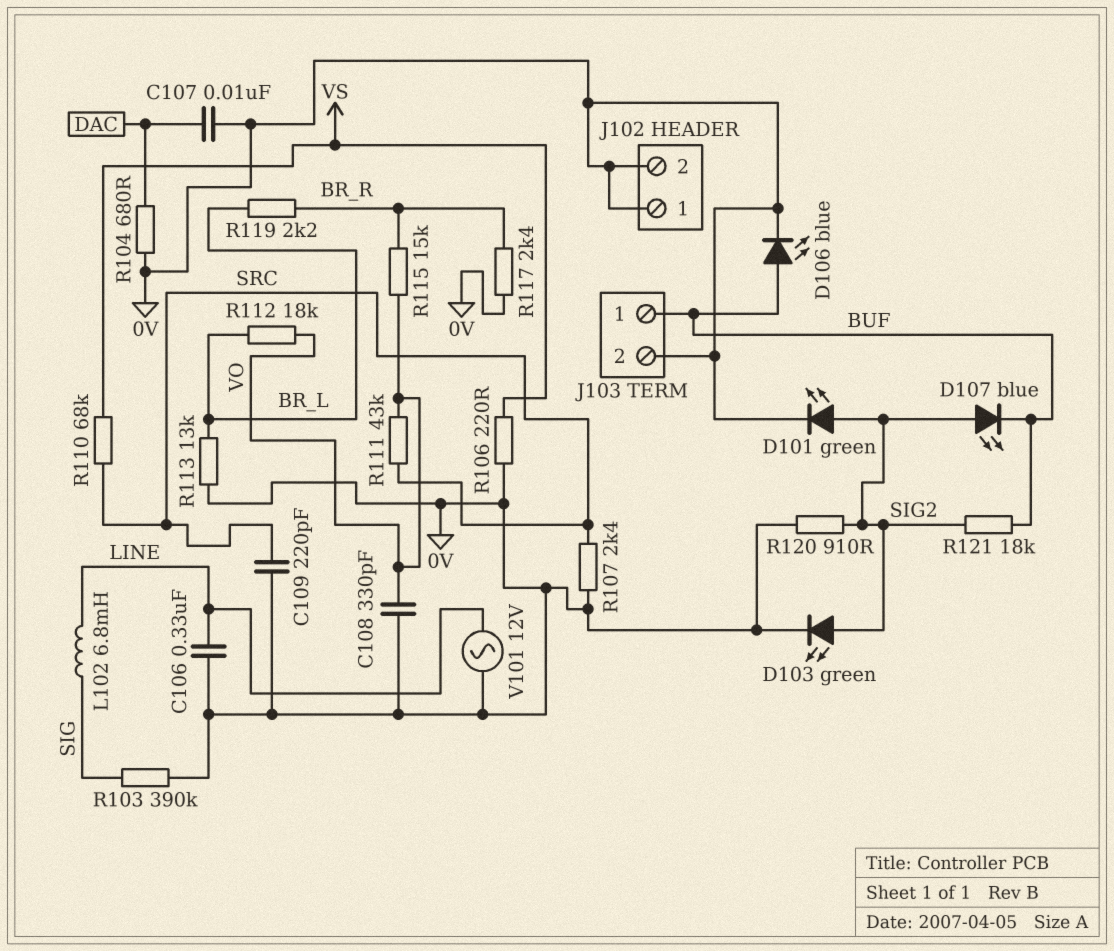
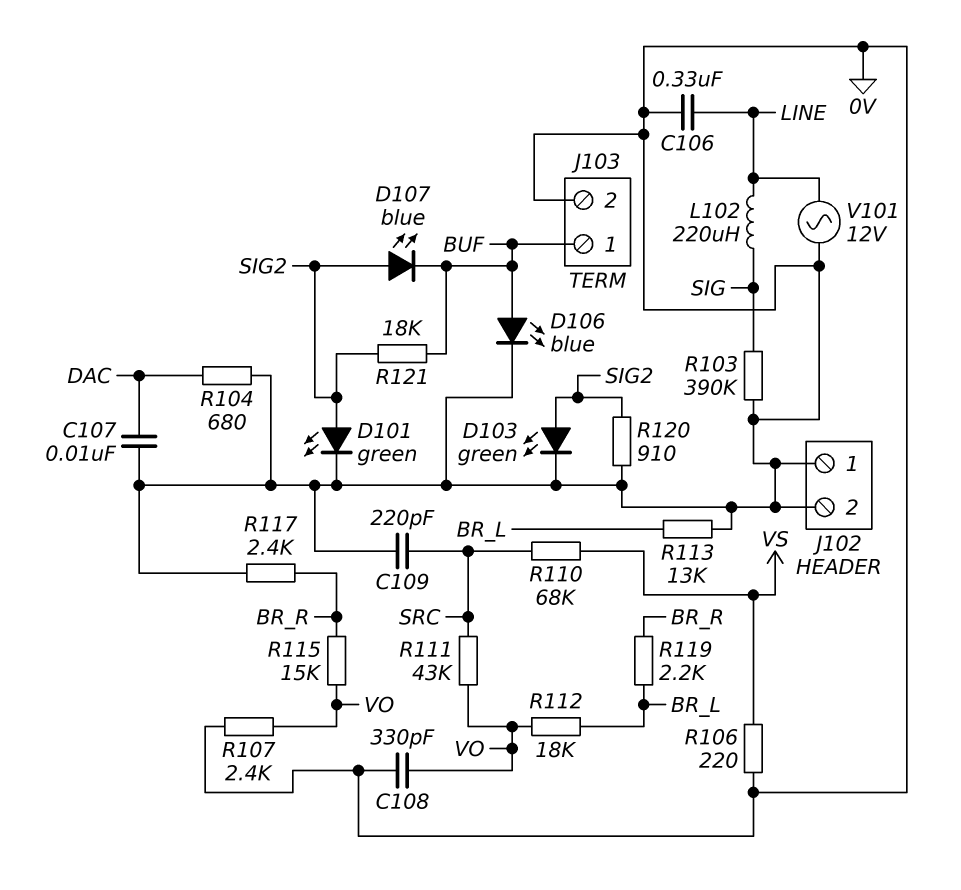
L102: 6.8mH (LINE, SIG) -> 220uH (LINE, SIG)
R107: 2.4k (0V, SRC) -> 2.4k (0V, VO)

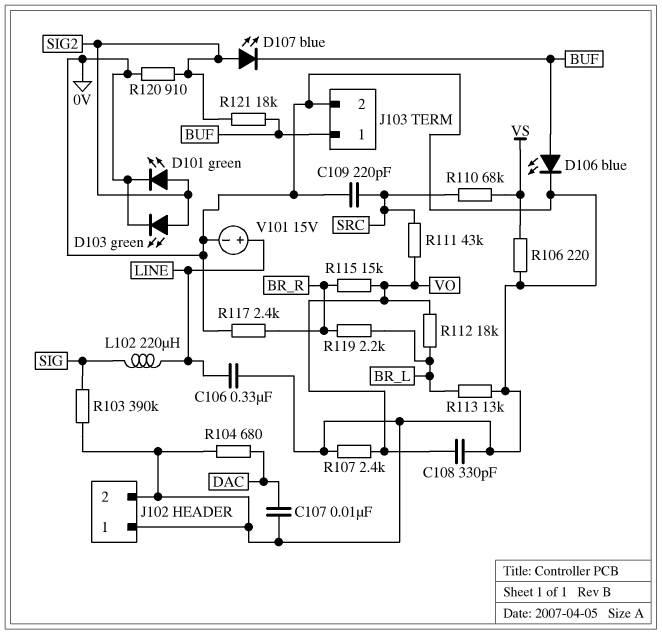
V101: AC 12V (0V, LINE) -> 15V (plus LINE, minus 0V)

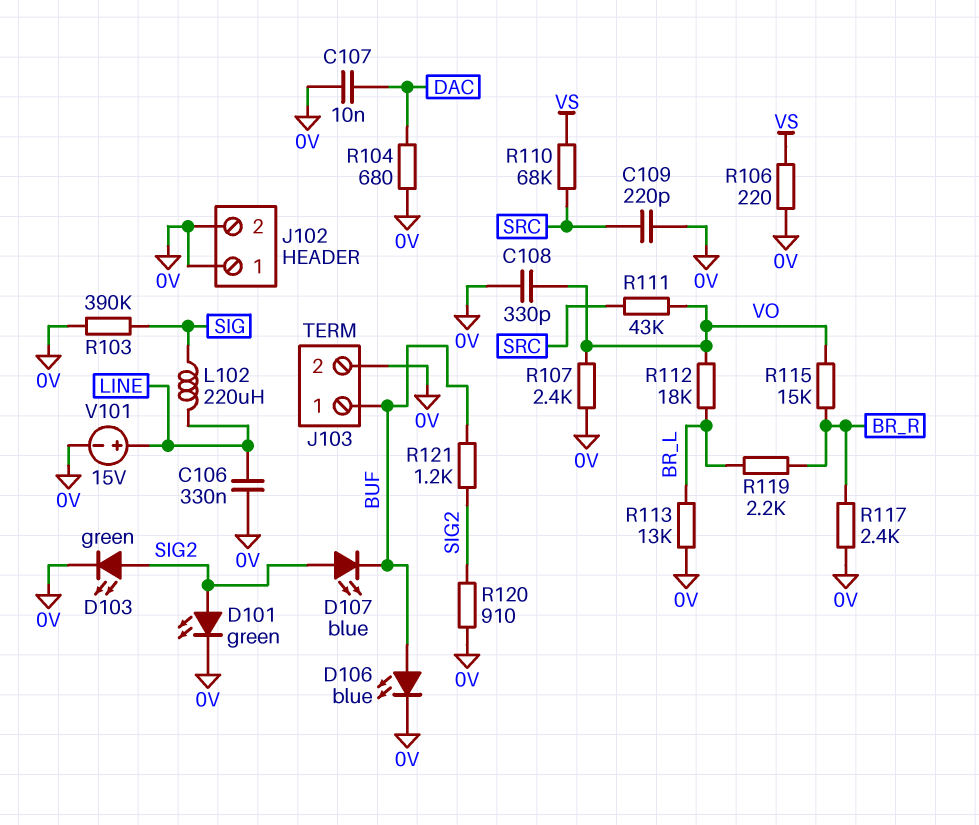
R121: 18k (BUF, SIG2) -> 1.2k (BUF, SIG2)

